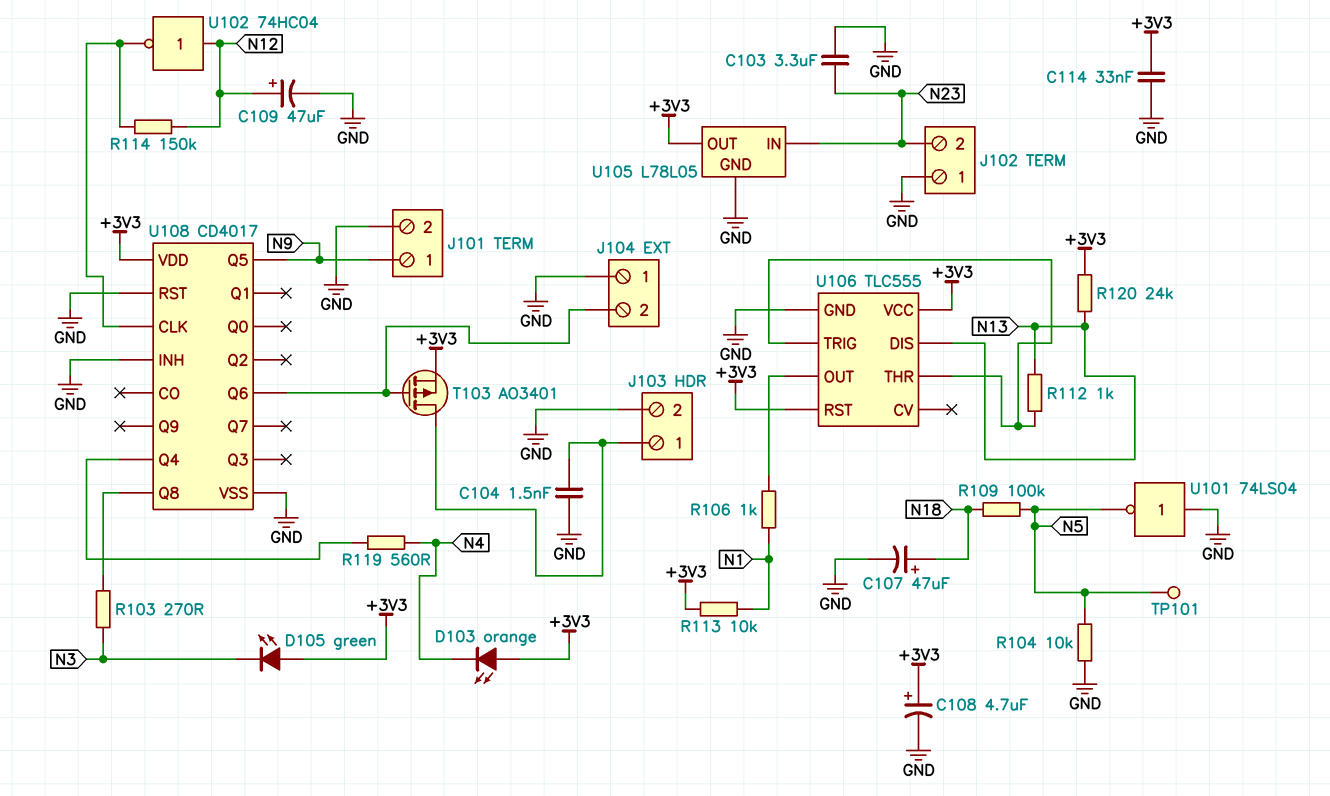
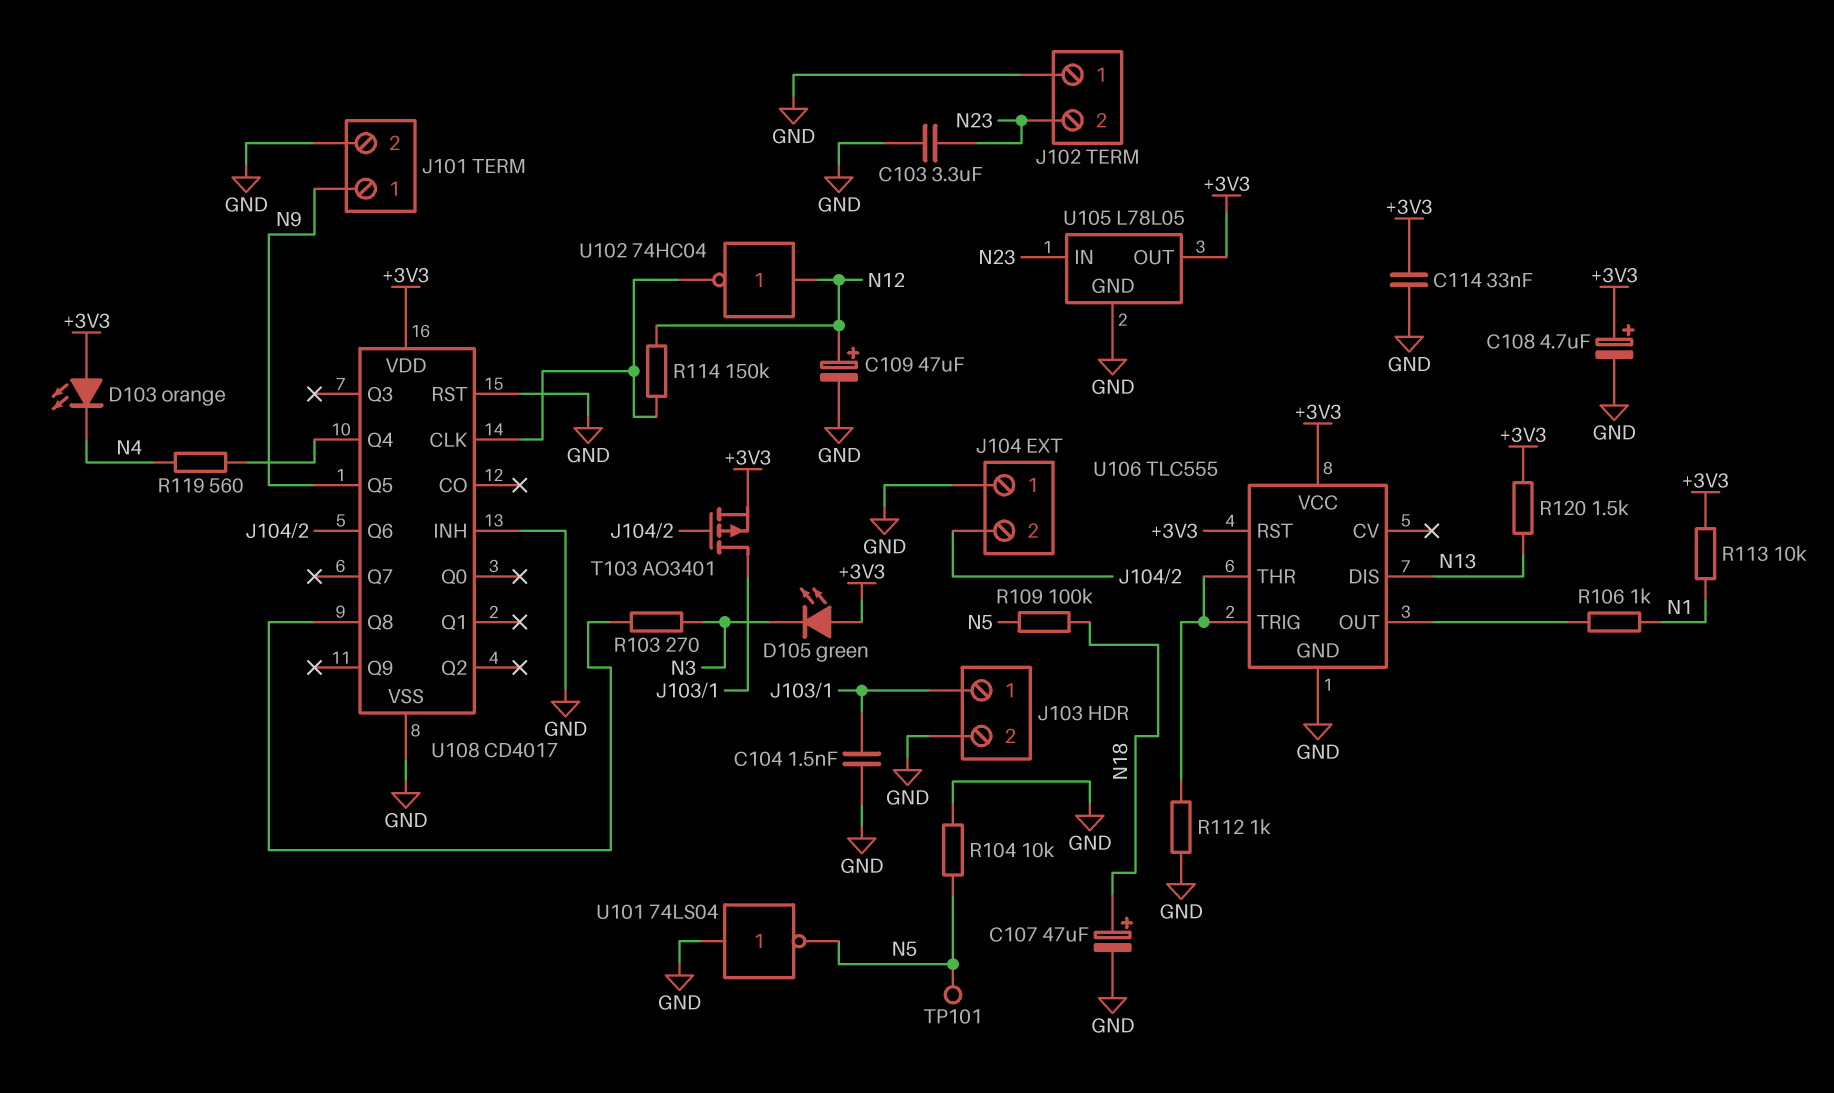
R112: 1k (N13, U106/THR) -> 1k (GND, U106/THR)
R120: 24k (+3V3, N13) -> 1.5k (+3V3, N13)

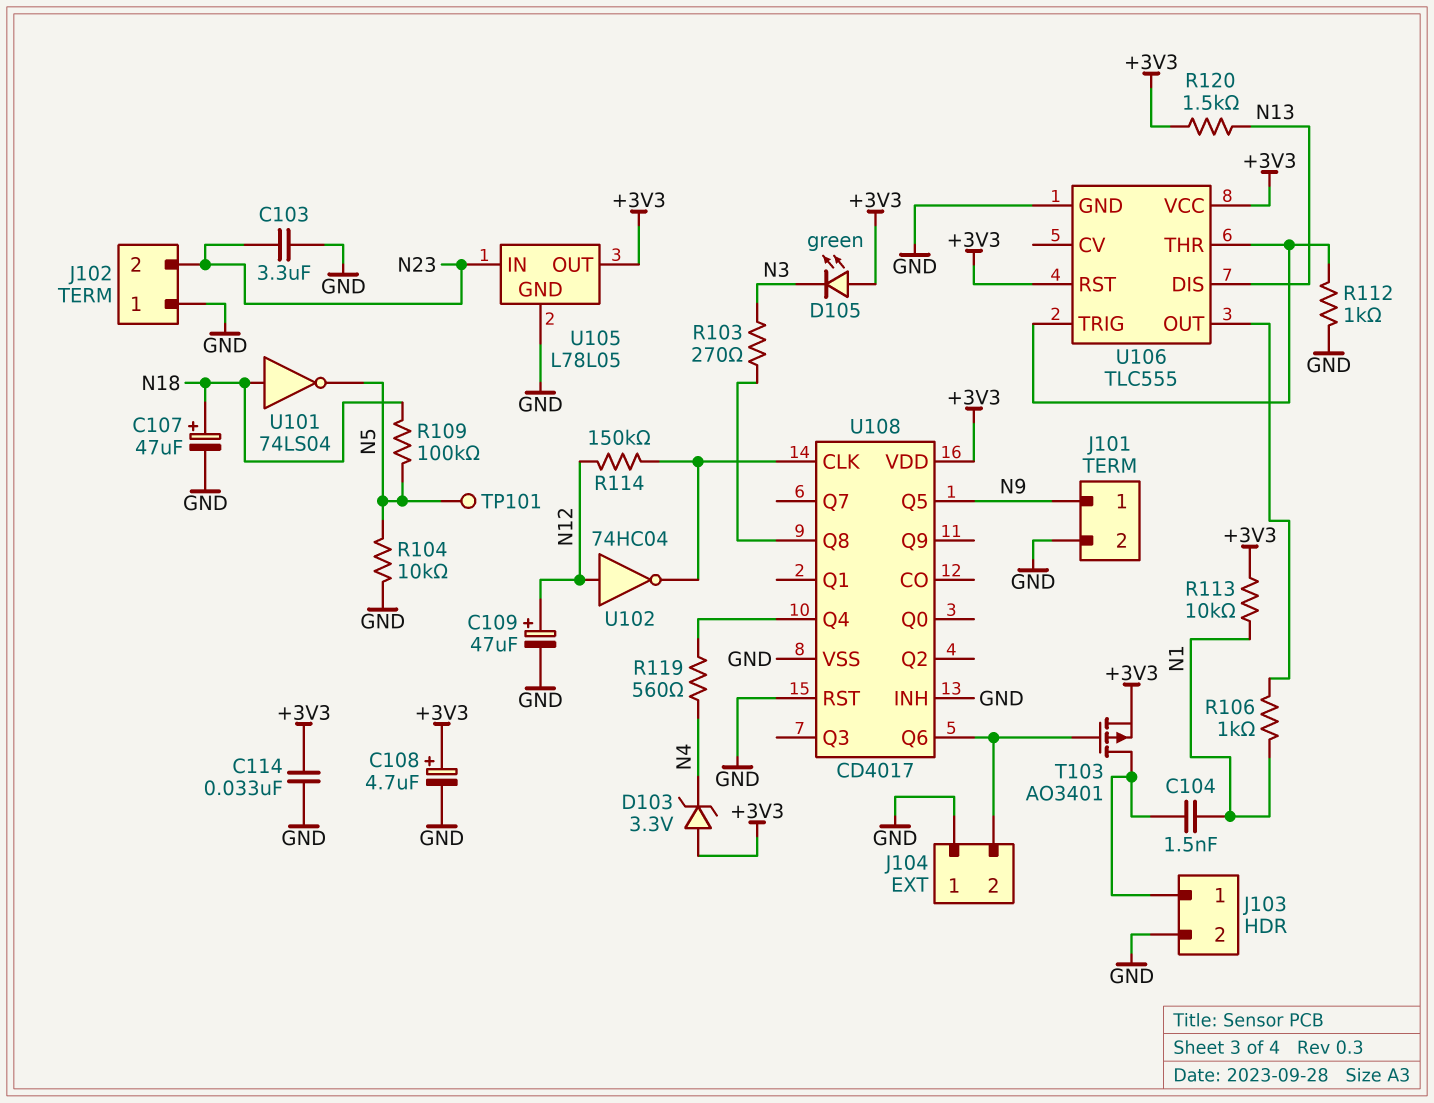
C104: 1.5nF (GND, J103/1) -> 1.5nF (J103/1, N1)
D103: LED orange (A +3V3, K N4) -> zener 3.3V (A +3V3, K N4)
U101: NOT 74LS04 (in GND, out N5) -> NOT 74LS04 (in N18, out N5)

